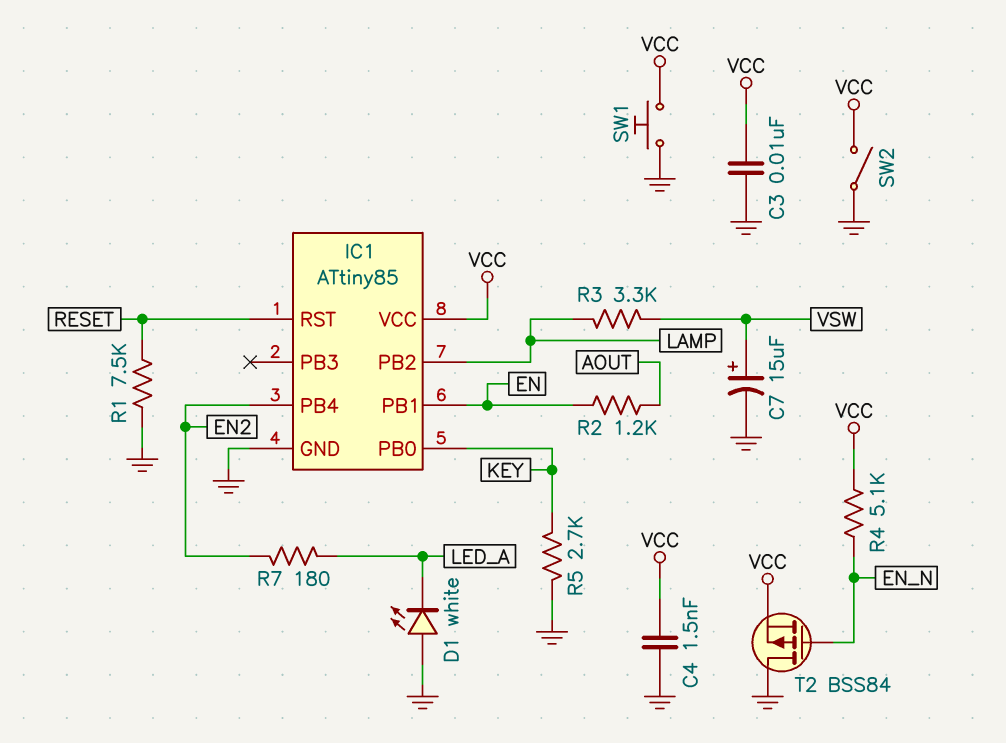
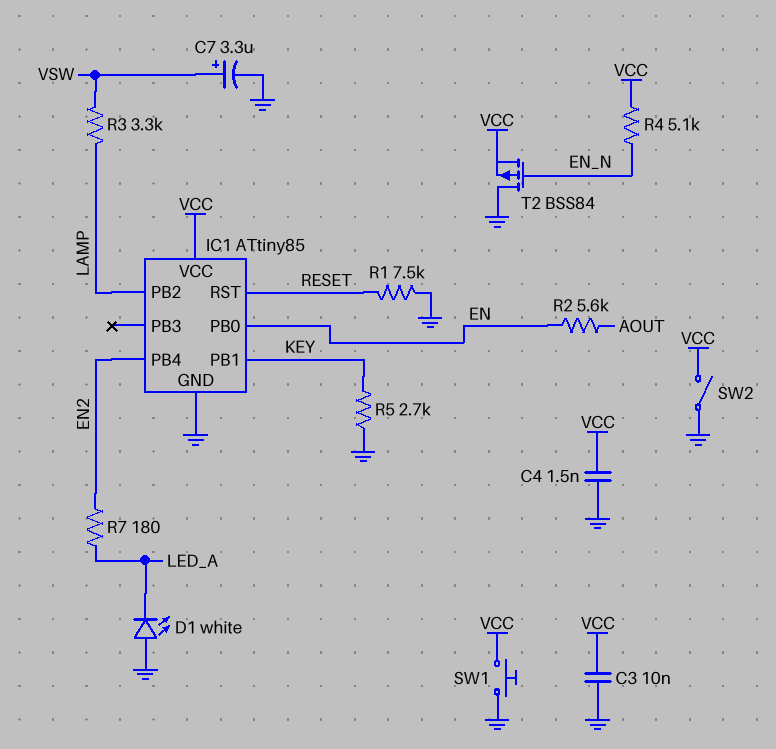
C7: 15uF (plus VSW, minus GND) -> 3.3uF (plus VSW, minus GND)
IC1 pin PB0: KEY -> EN
IC1 pin PB1: EN -> KEY
R2: 1.2k (AOUT, EN) -> 5.6k (AOUT, EN)

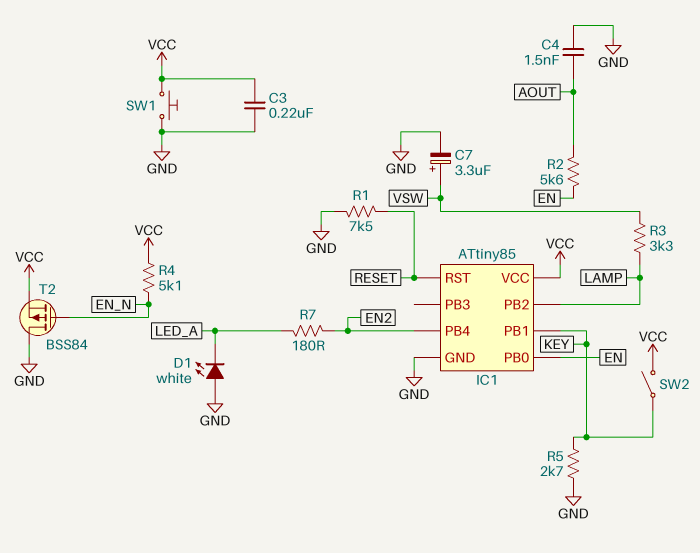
C3: 10nF (GND, VCC) -> 220nF (GND, VCC)
C4: 1.5nF (GND, VCC) -> 1.5nF (AOUT, GND)
SW2: switch (GND, VCC) -> switch (KEY, VCC)

